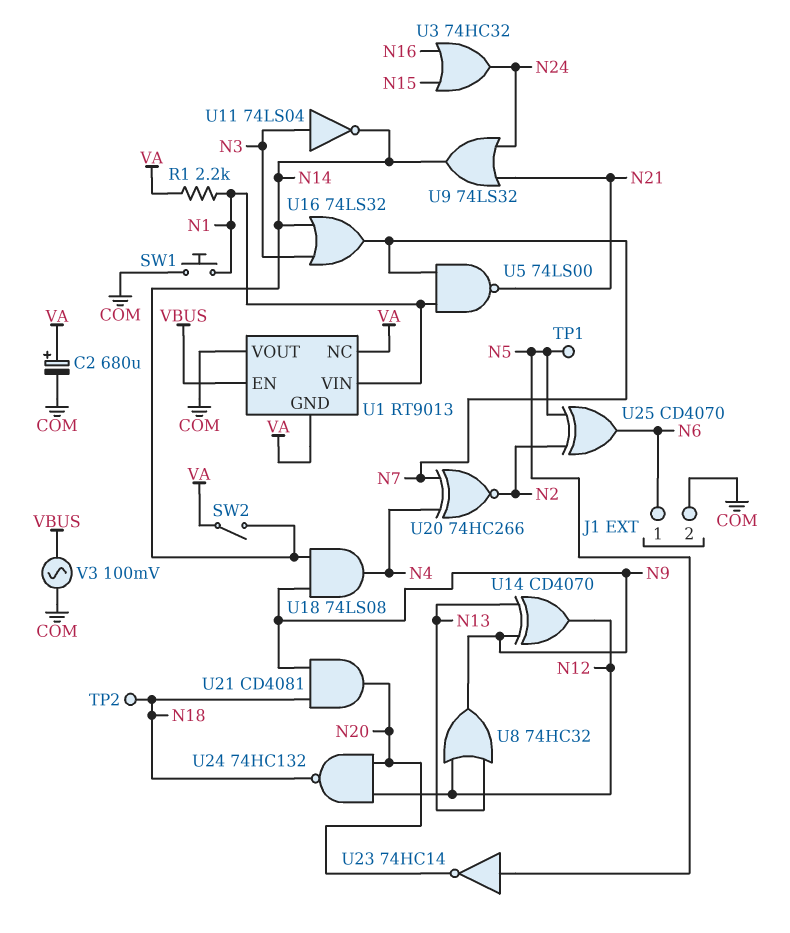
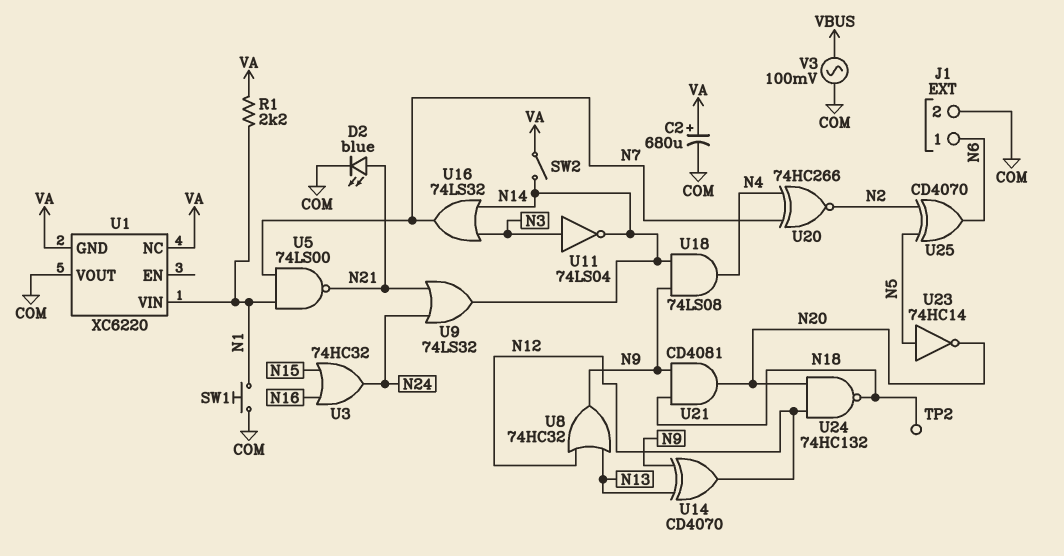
D2: none -> LED blue (A N21, K COM)
TP1: test point (N5) -> none
U1: RT9013 -> XC6220
U1 pin EN: VBUS -> none

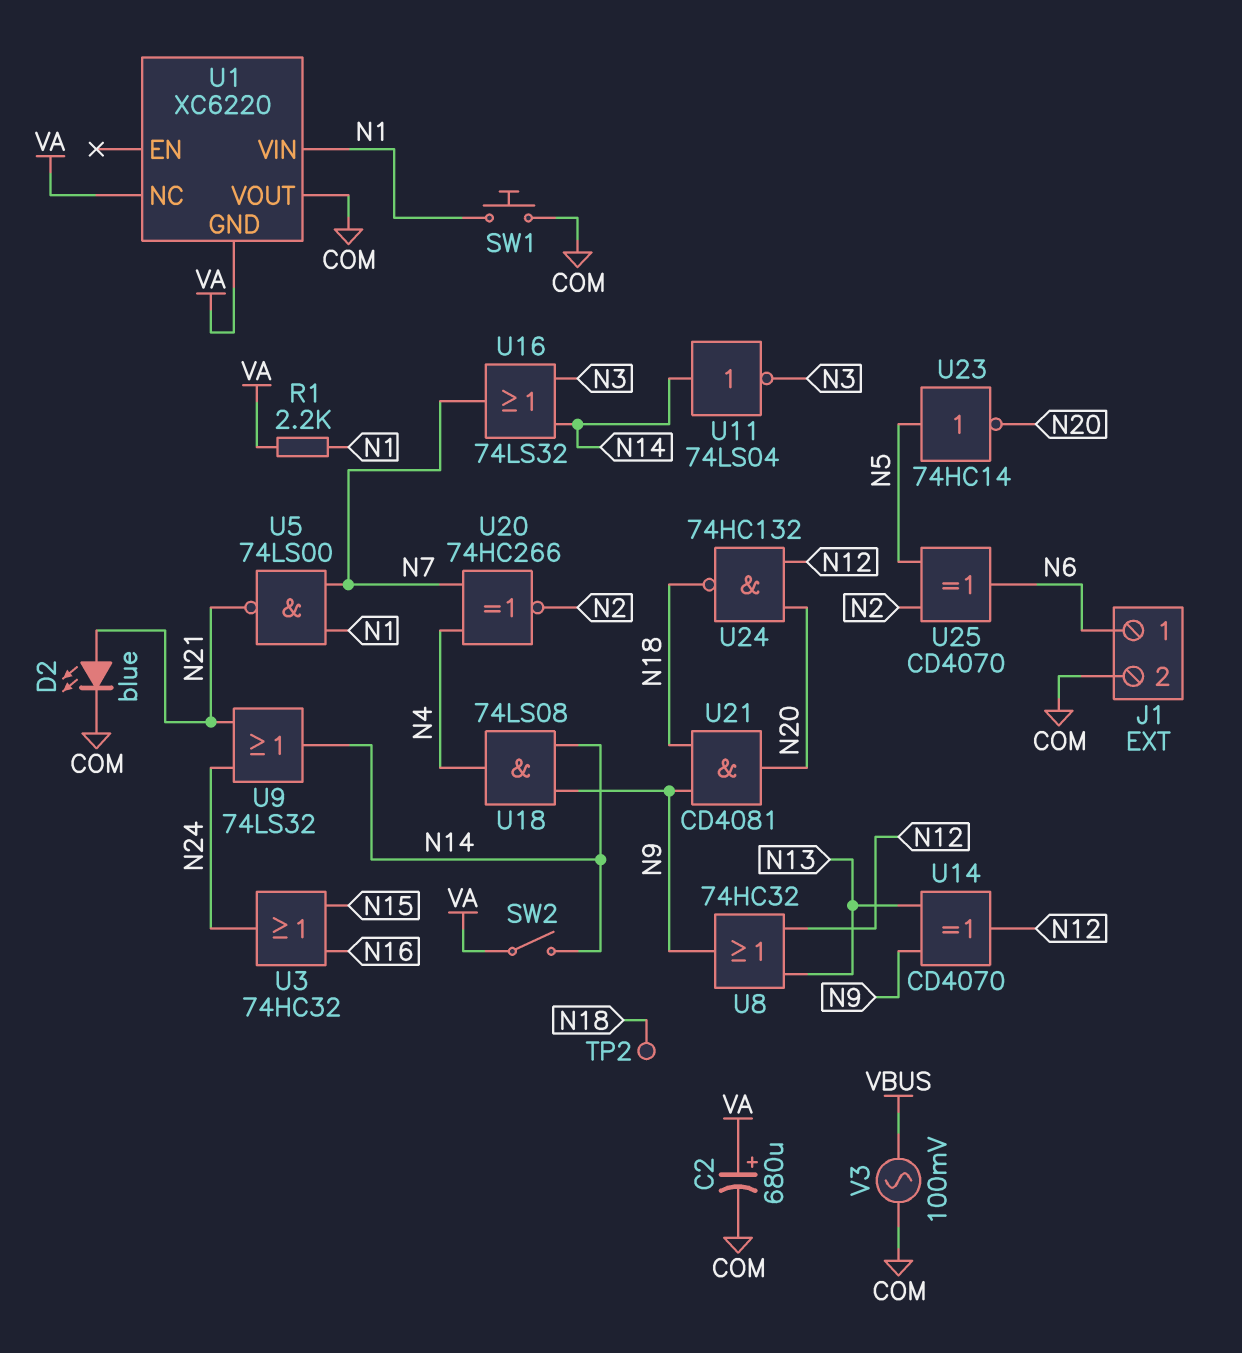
U11: NOT 74LS04 (in N3, out N14) -> NOT 74LS04 (in N14, out N3)

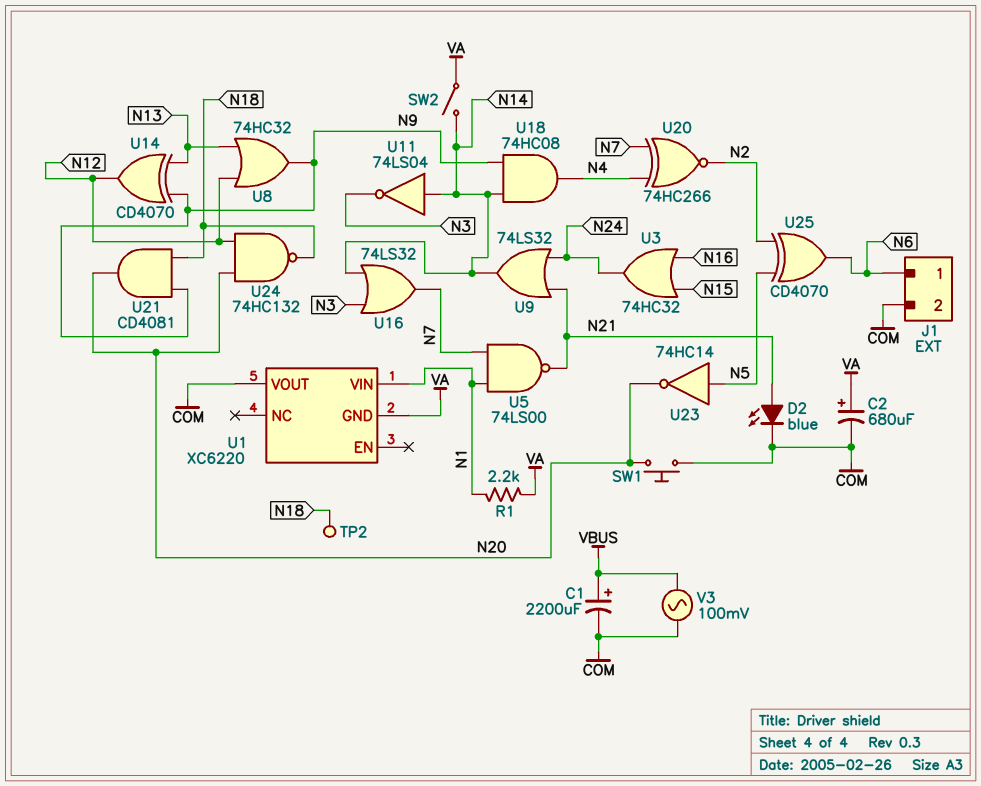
C1: none -> 2200uF (plus VBUS, minus COM)
SW1: button (COM, N1) -> button (COM, N20)
U1 pin NC: VA -> none
U18: AND 74LS08 (in N9, in N14, out N4) -> AND 74HC08 (in N9, in N14, out N4)

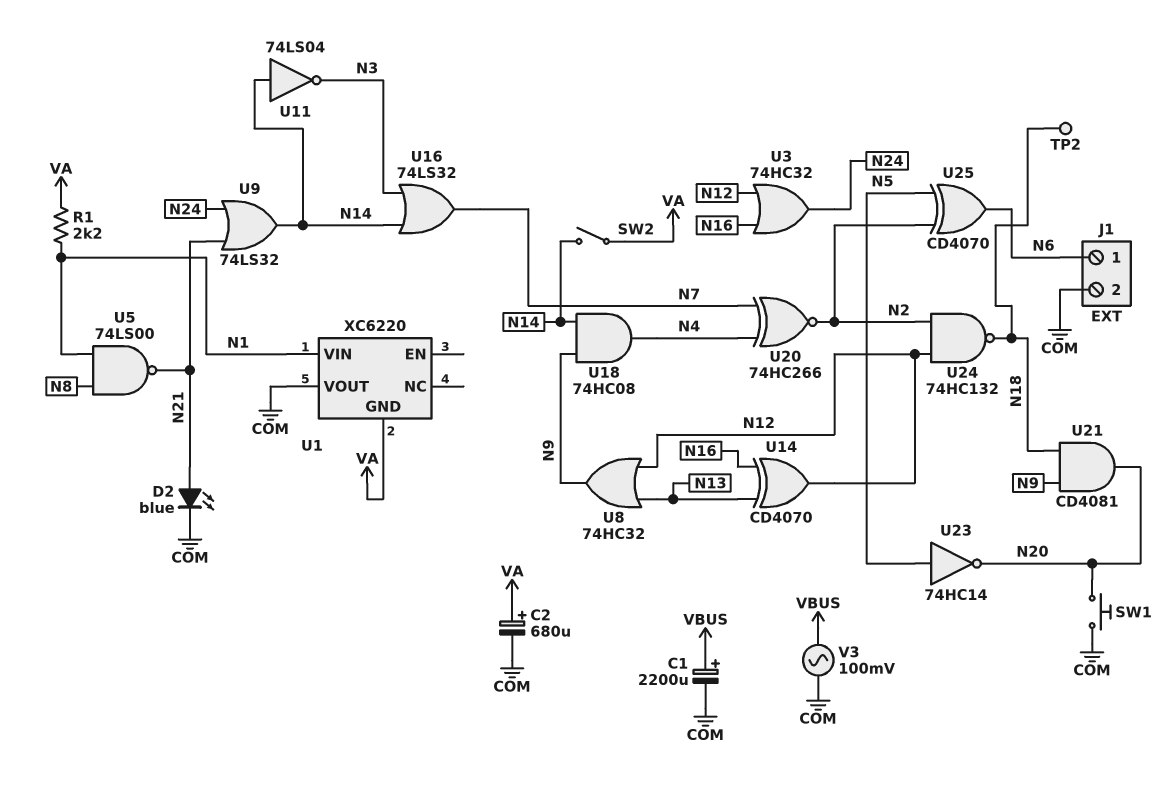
U3: OR 74HC32 (in N15, in N16, out N24) -> OR 74HC32 (in N12, in N16, out N24)
U5: NAND 74LS00 (in N1, in N7, out N21) -> NAND 74LS00 (in N1, in N8, out N21)
U14: XOR CD4070 (in N9, in N13, out N12) -> XOR CD4070 (in N13, in N16, out N12)
U24: NAND 74HC132 (in N12, in N20, out N18) -> NAND 74HC132 (in N2, in N12, out N18)

